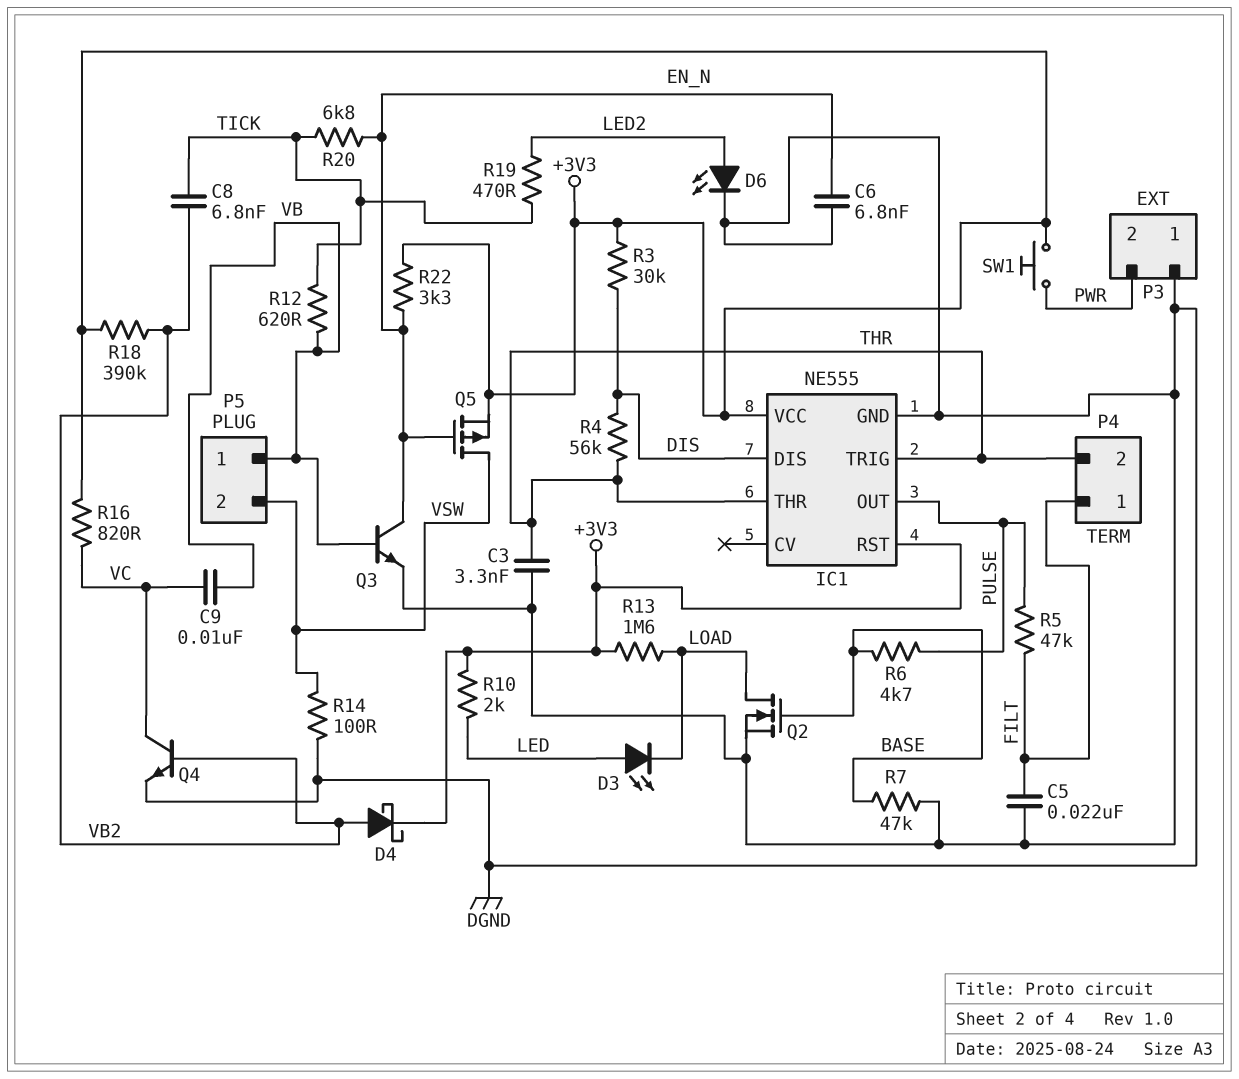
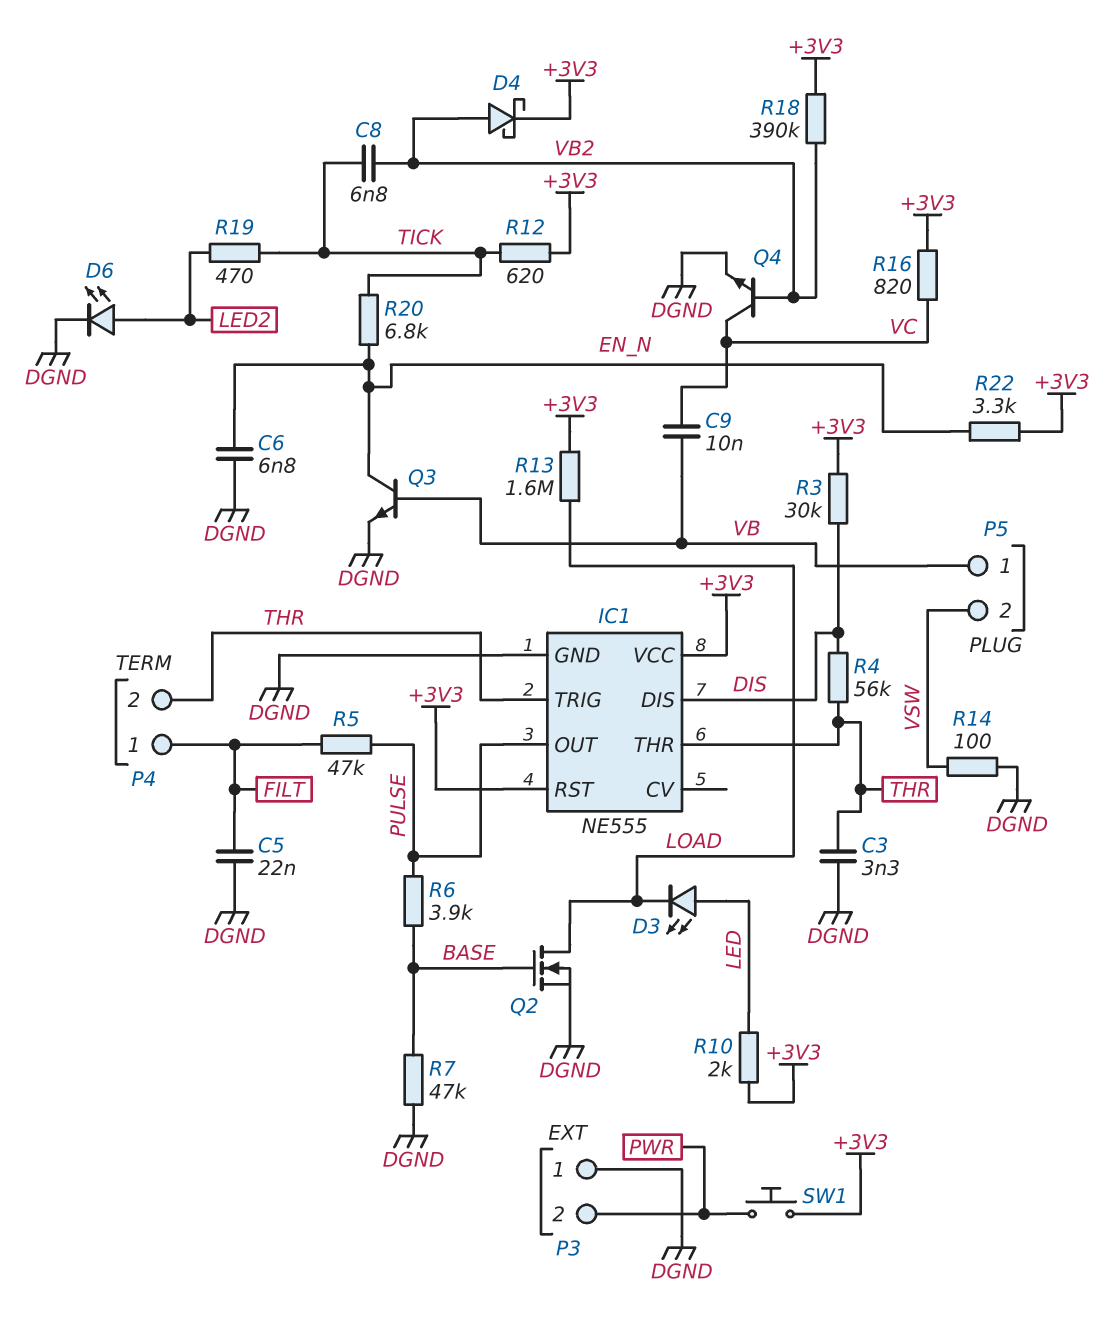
Q5: PMOS (G EN_N, D VSW, S +3V3) -> none
R6: 4.7k (BASE, PULSE) -> 3.9k (BASE, PULSE)
R12: 620 (TICK, VB) -> 620 (+3V3, TICK)

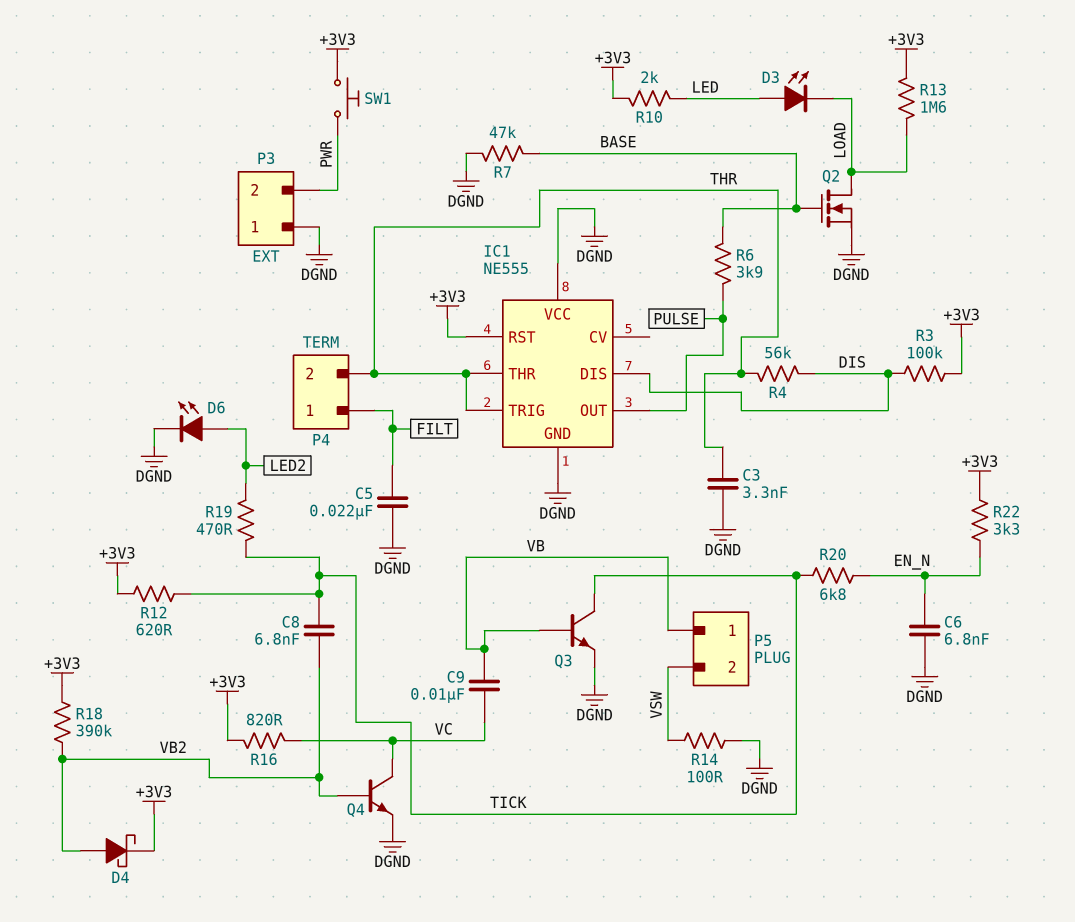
IC1 pin VCC: +3V3 -> DGND
Q3: NPN (B VB, C EN_N, E DGND) -> NPN (B VB, C TICK, E DGND)
R3: 30k (+3V3, DIS) -> 100k (+3V3, DIS)
R5: 47k (FILT, PULSE) -> none

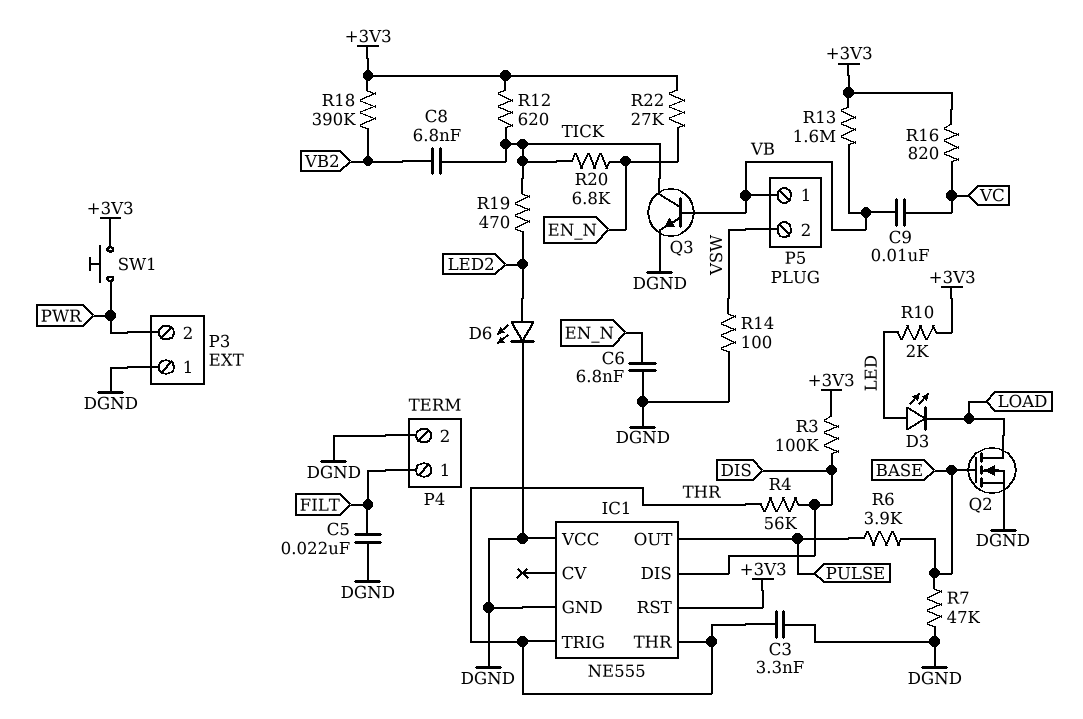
D4: schottky (A VB2, K +3V3) -> none
P4 pin 2: THR -> DGND
Q4: NPN (B VB2, C VC, E DGND) -> none
R13: 1.6M (+3V3, LOAD) -> 1.6M (+3V3, VB)
R22: 3.3k (+3V3, EN_N) -> 27k (+3V3, EN_N)

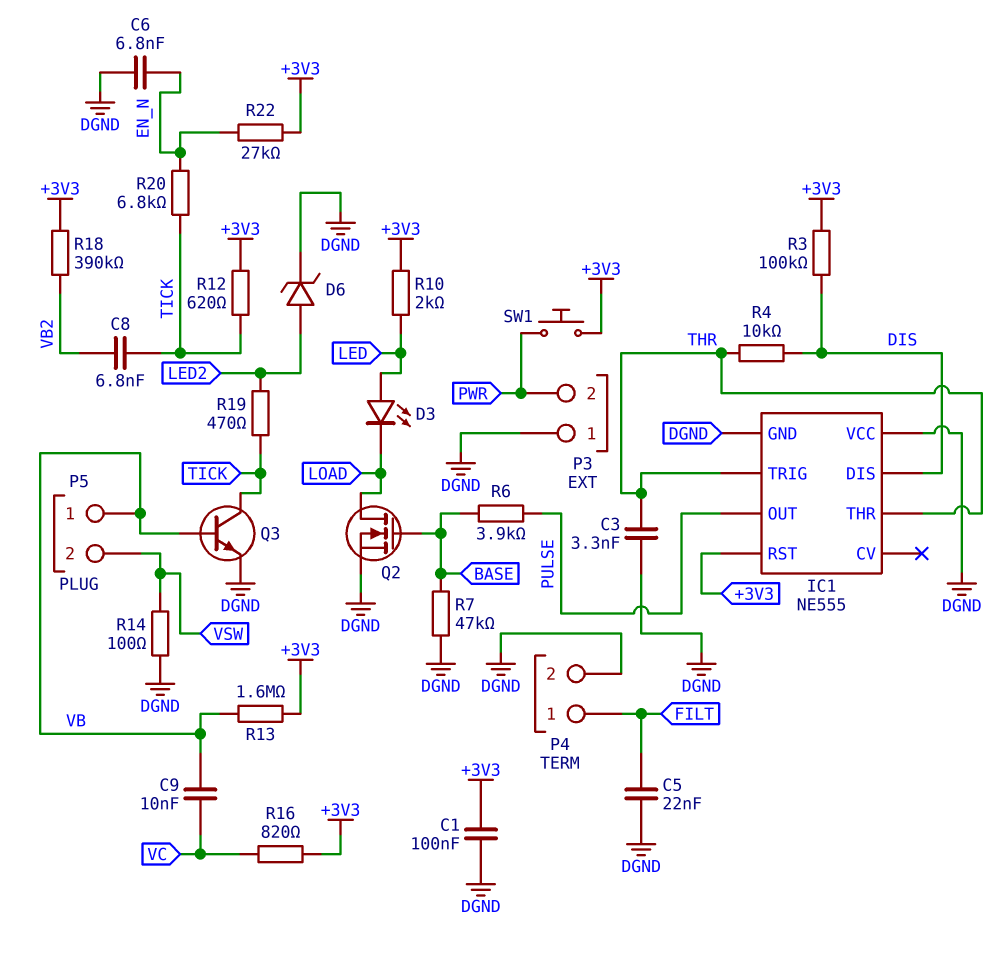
C1: none -> 100nF (+3V3, DGND)
D6: LED (A LED2, K DGND) -> zener (A LED2, K DGND)
R4: 56k (DIS, THR) -> 10k (DIS, THR)

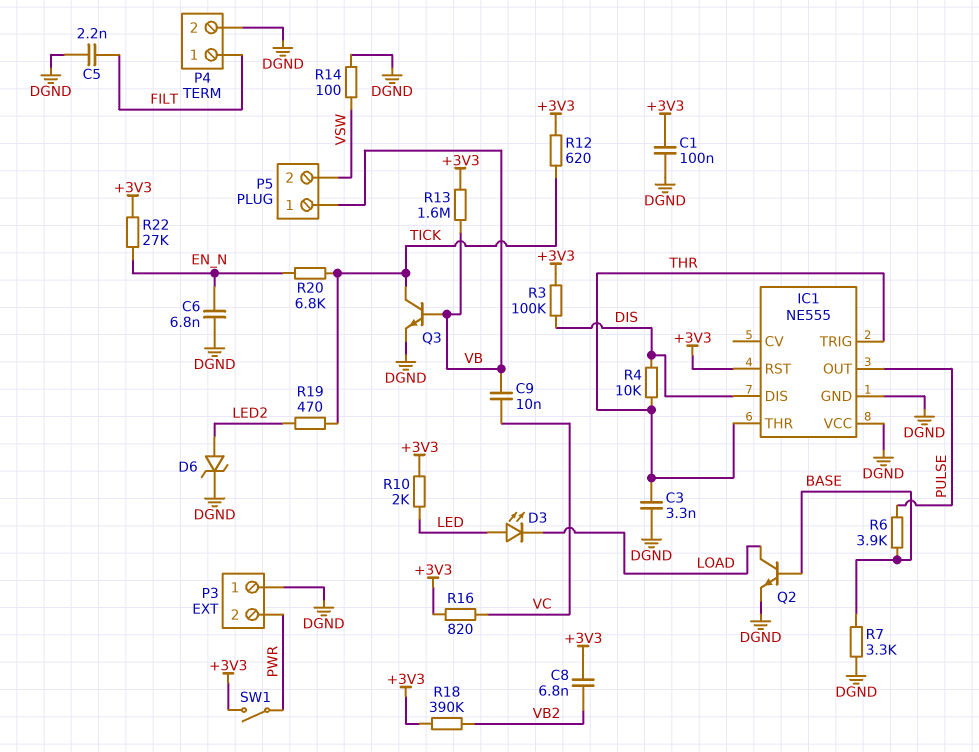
C5: 22nF (DGND, FILT) -> 2.2nF (DGND, FILT)
C8: 6.8nF (TICK, VB2) -> 6.8nF (+3V3, VB2)
Q2: NMOS (G BASE, D LOAD, S DGND) -> NPN (B BASE, C LOAD, E DGND)
R7: 47k (BASE, DGND) -> 3.3k (BASE, DGND)
SW1: button (+3V3, PWR) -> switch (+3V3, PWR)

